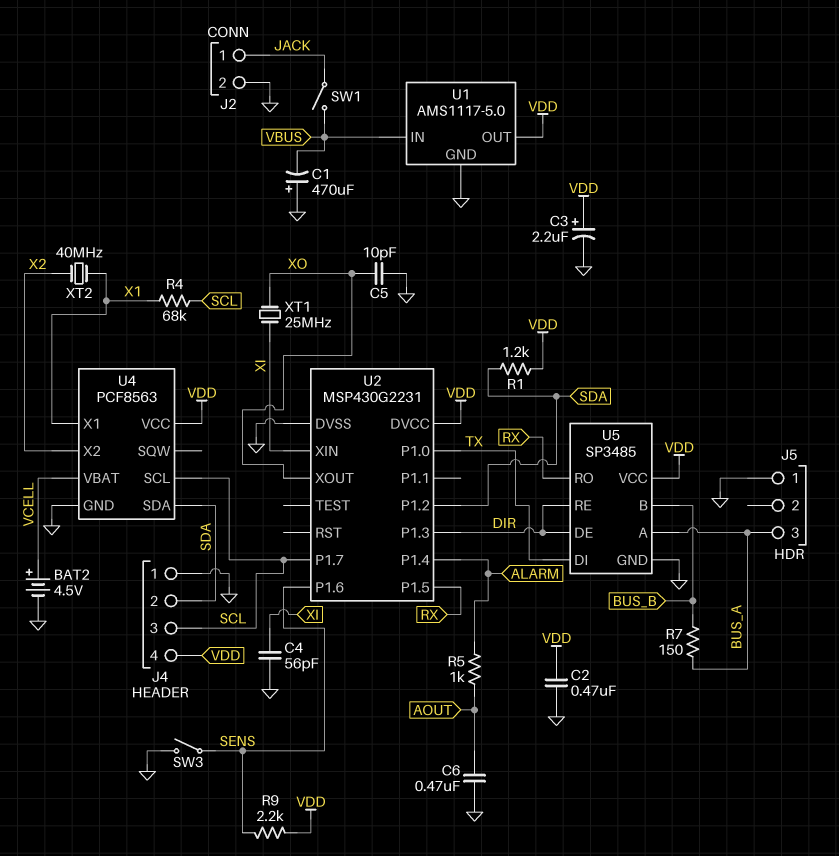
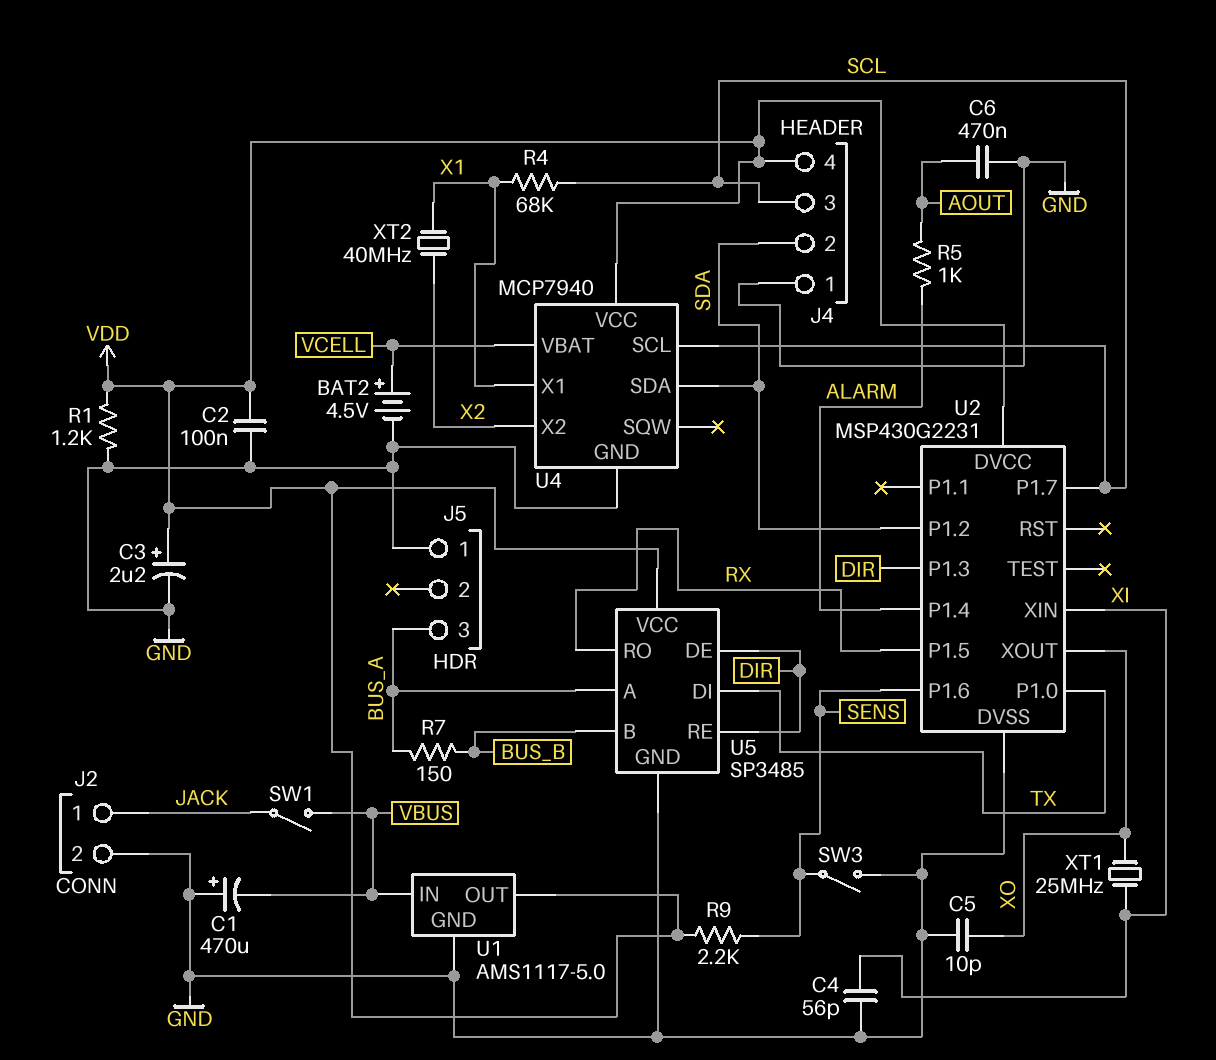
C2: 470nF (GND, VDD) -> 100nF (GND, VDD)
R1: 1.2k (SDA, VDD) -> 1.2k (GND, VDD)
U4: PCF8563 -> MCP7940

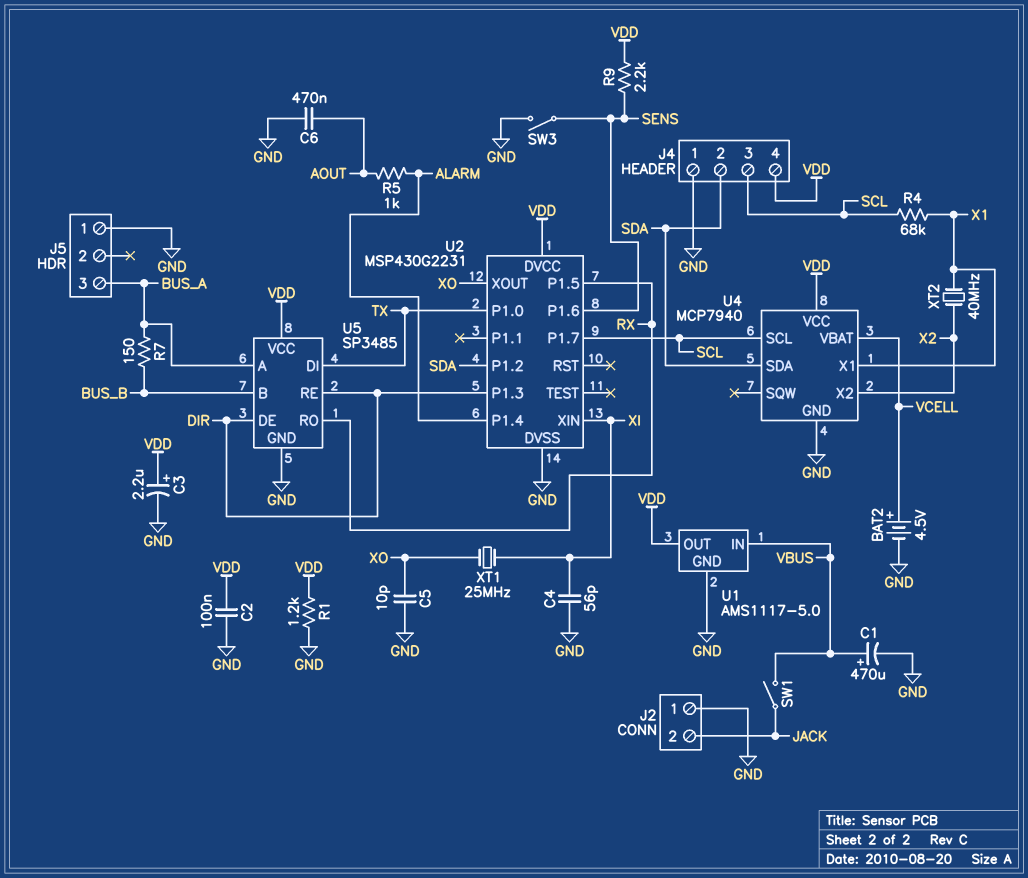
C1: 470uF (plus GND, minus VBUS) -> 470uF (plus VBUS, minus GND)
J2 pin 1: JACK -> GND
J2 pin 2: GND -> JACK

